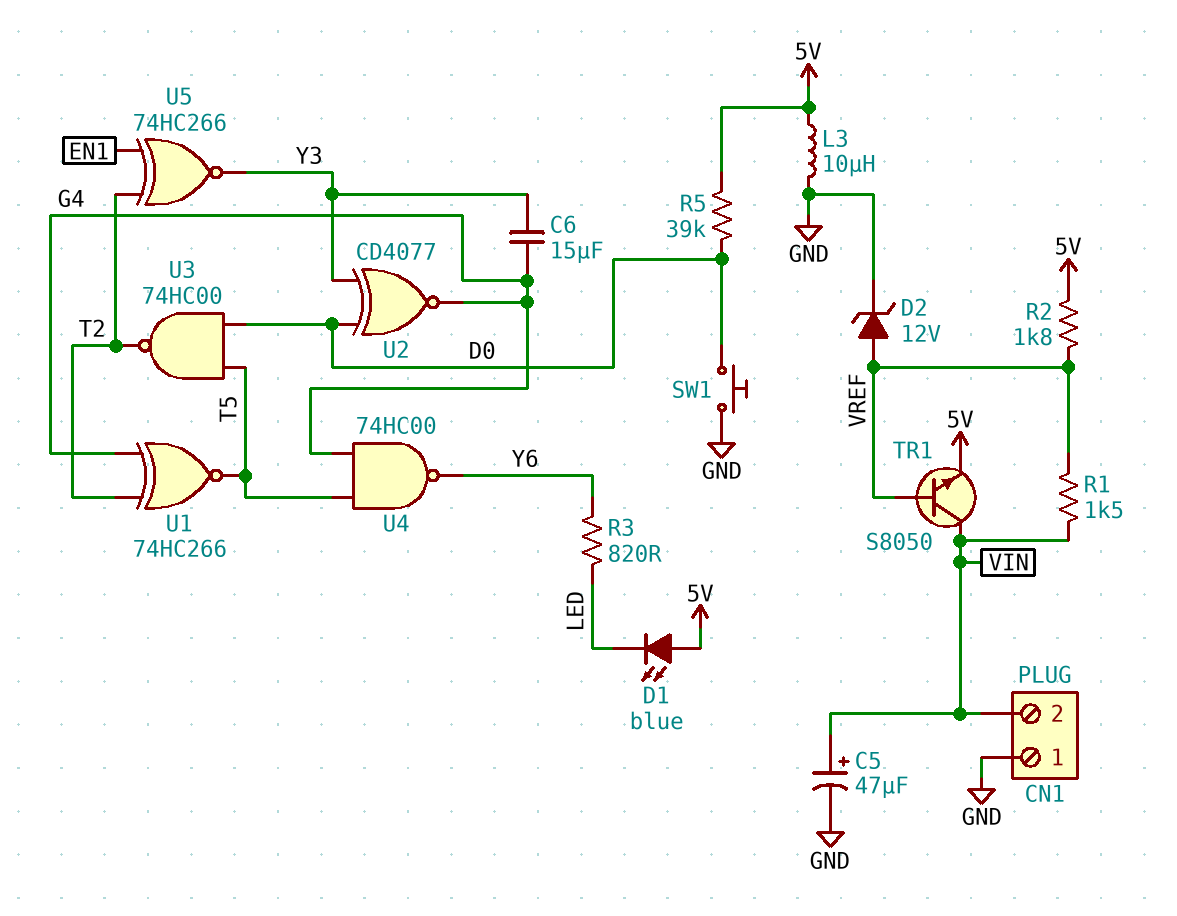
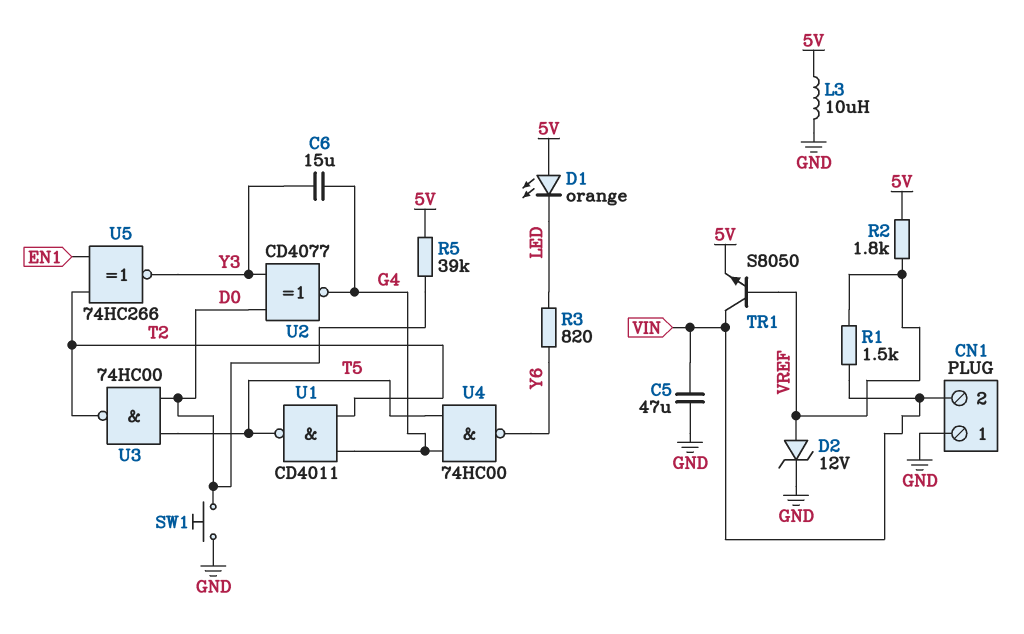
C5: 47uF (plus VIN, minus GND) -> 47uF (GND, VIN)
D1: LED blue (A 5V, K LED) -> LED orange (A 5V, K LED)
U1: XNOR 74HC266 (in G4, in T2, out T5) -> NAND CD4011 (in G4, in T2, out T5)

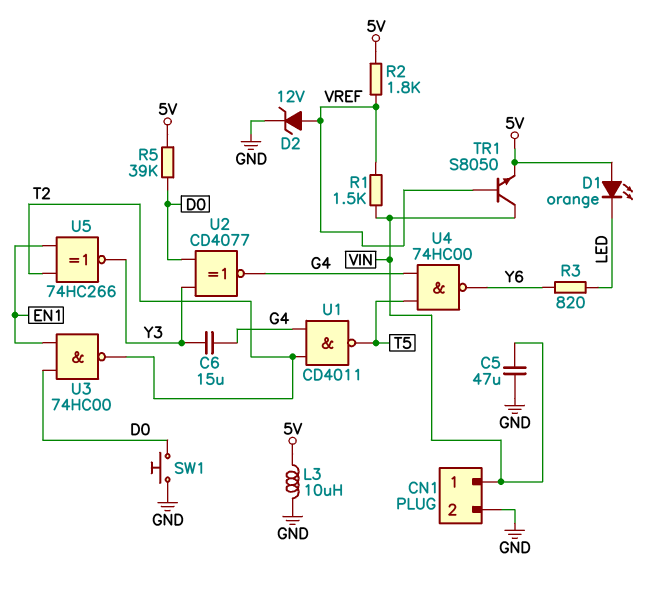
CN1 pin 1: GND -> VIN
CN1 pin 2: VIN -> GND
U3: NAND 74HC00 (in D0, in T5, out T2) -> NAND 74HC00 (in D0, in EN1, out T2)

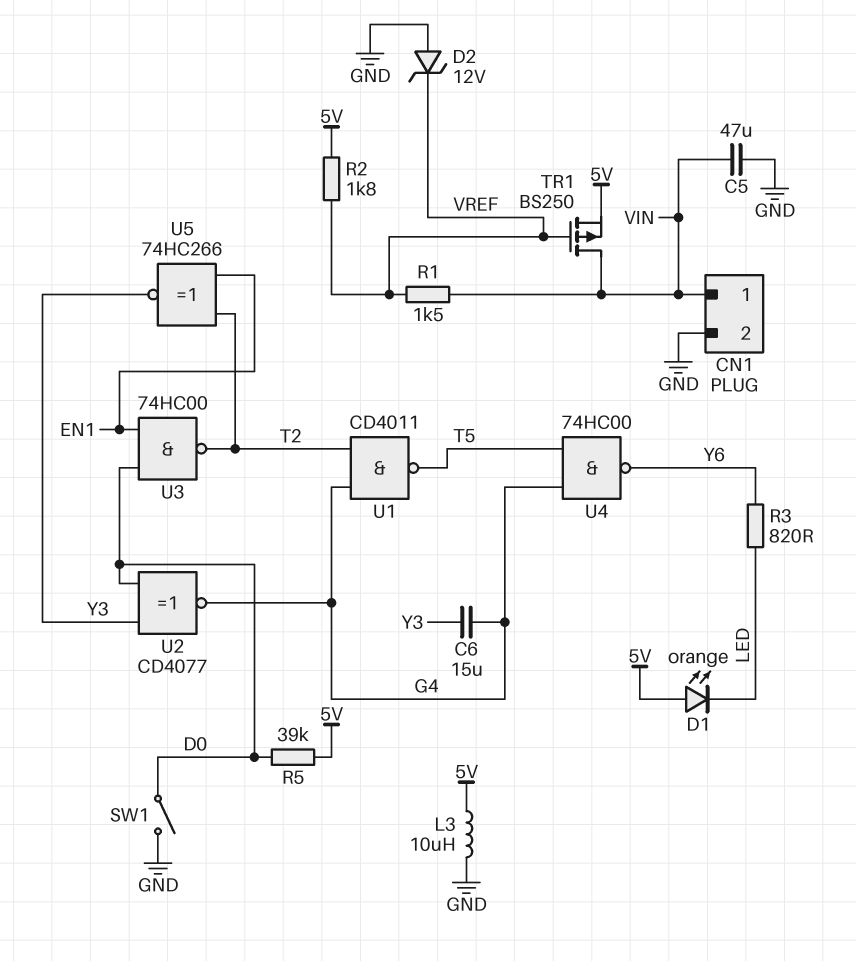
D2: zener 12V (A VREF, K GND) -> zener 12V (A GND, K VREF)
SW1: button (D0, GND) -> switch (D0, GND)
TR1: NPN S8050 (B VREF, C VIN, E 5V) -> PMOS BS250 (G VREF, D VIN, S 5V)

